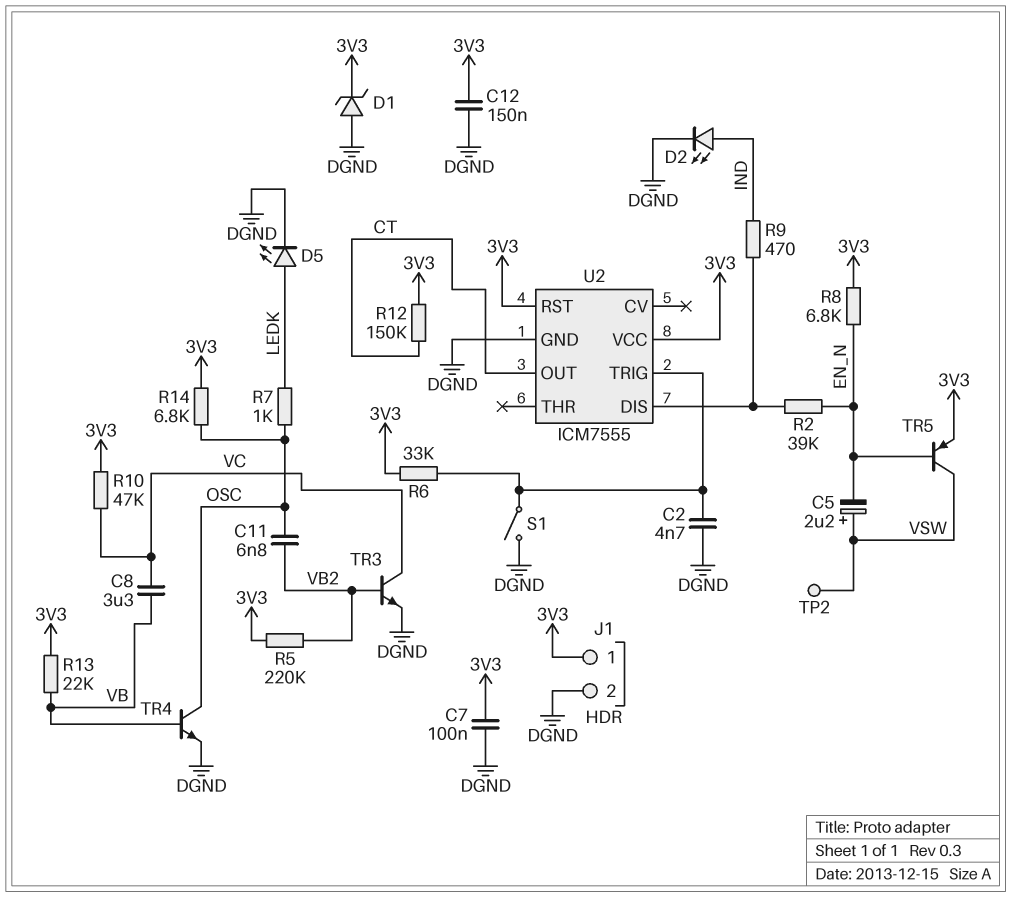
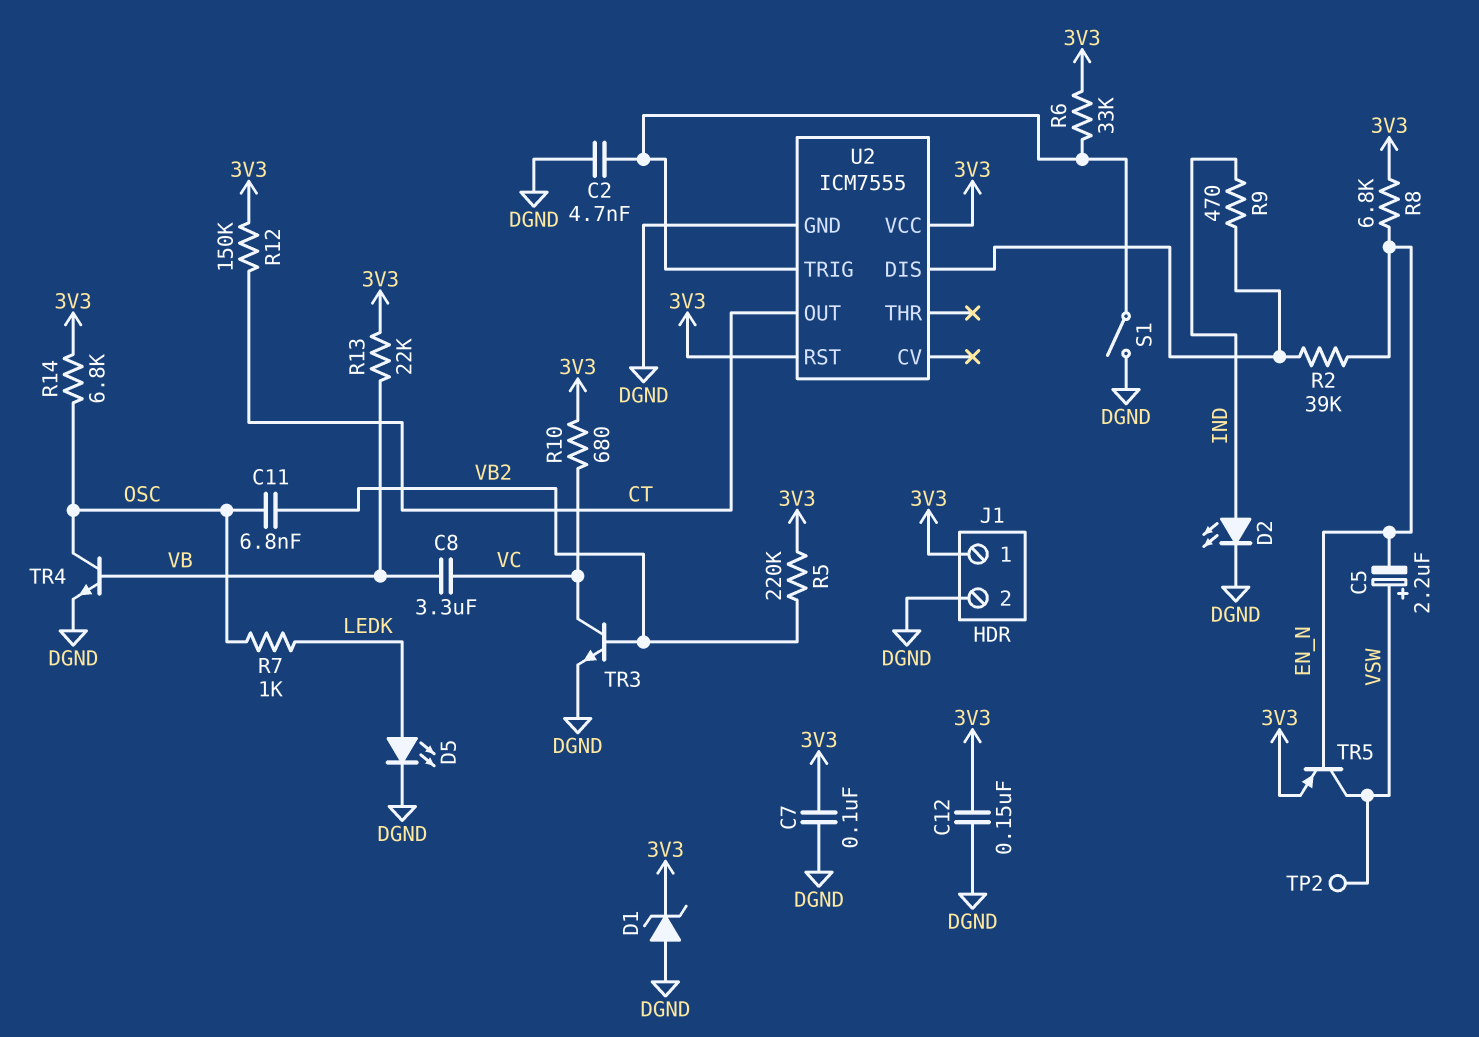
R10: 47k (3V3, VC) -> 680 (3V3, VC)

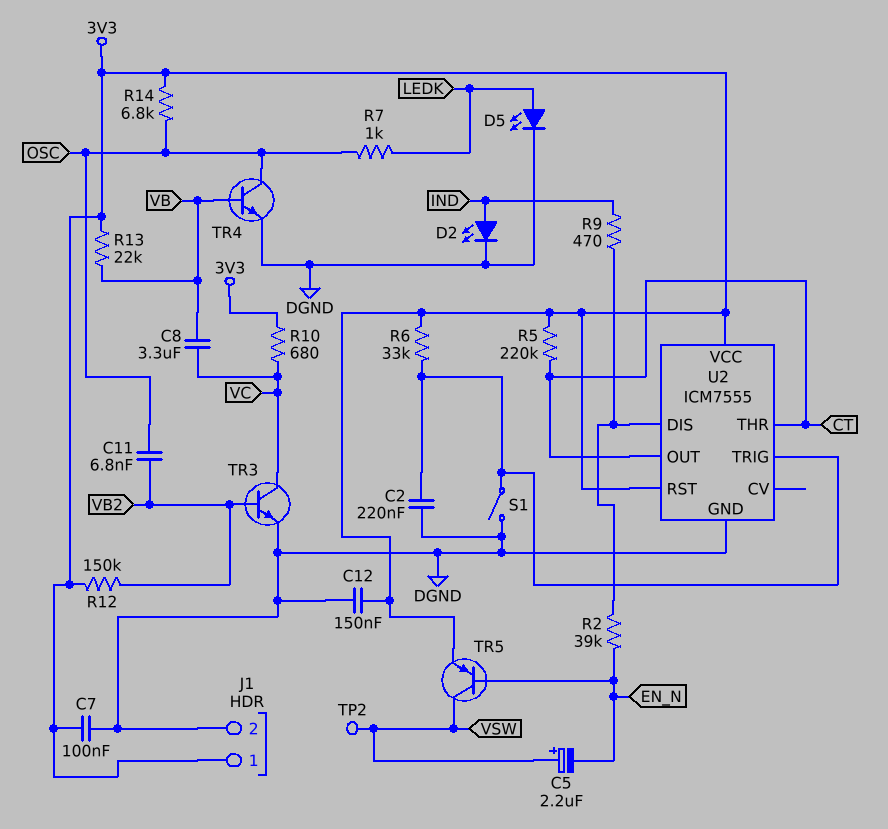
C2: 4.7nF (DGND, U2/TRIG) -> 220nF (DGND, U2/TRIG)
D1: zener (A DGND, K 3V3) -> none
R5: 220k (3V3, VB2) -> 220k (3V3, CT)
R8: 6.8k (3V3, EN_N) -> none
R12: 150k (3V3, CT) -> 150k (3V3, VB2)
U2 pin THR: none -> CT

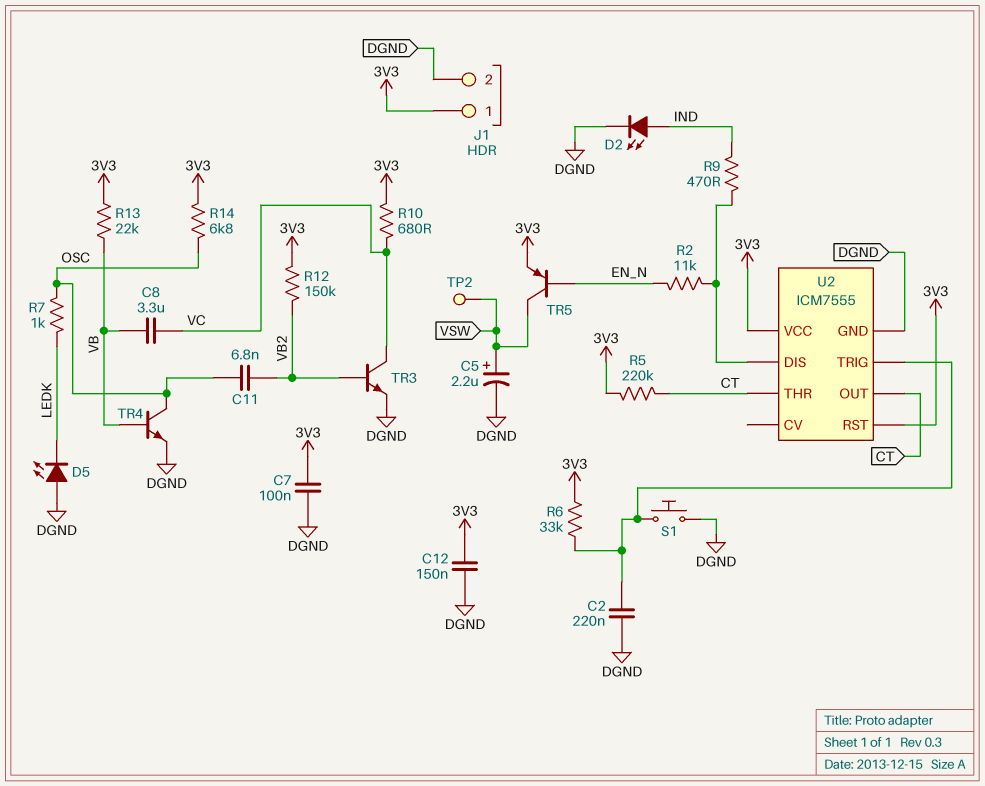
C5: 2.2uF (plus VSW, minus EN_N) -> 2.2uF (plus VSW, minus DGND)
D5: LED (A LEDK, K DGND) -> LED (A DGND, K LEDK)
R2: 39k (EN_N, U2/DIS) -> 11k (EN_N, U2/DIS)
S1: switch (DGND, U2/TRIG) -> button (DGND, U2/TRIG)

